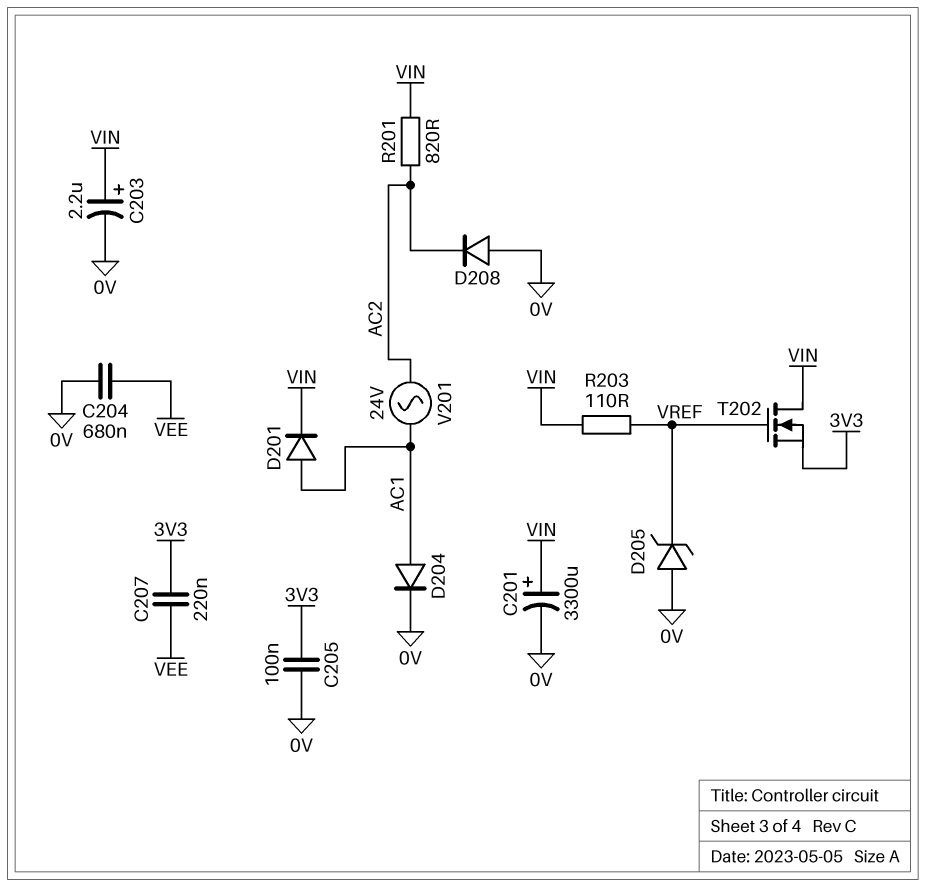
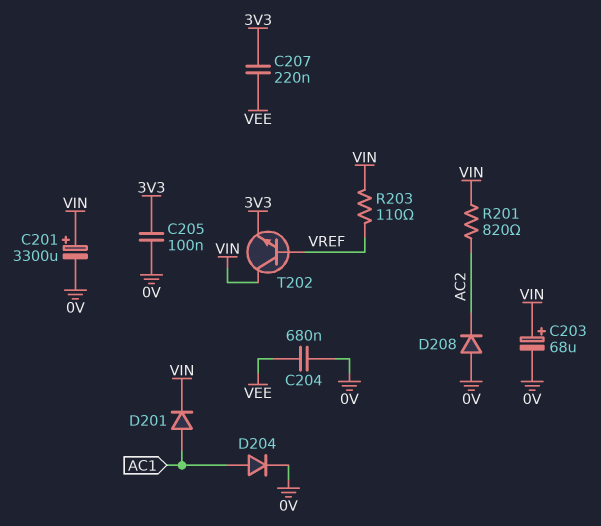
C203: 2.2uF (plus VIN, minus 0V) -> 68uF (plus VIN, minus 0V)
D205: zener (A 0V, K VREF) -> none
T202: NMOS (G VREF, D VIN, S 3V3) -> NPN (B VREF, C VIN, E 3V3)
V201: AC 24V (AC1, AC2) -> none

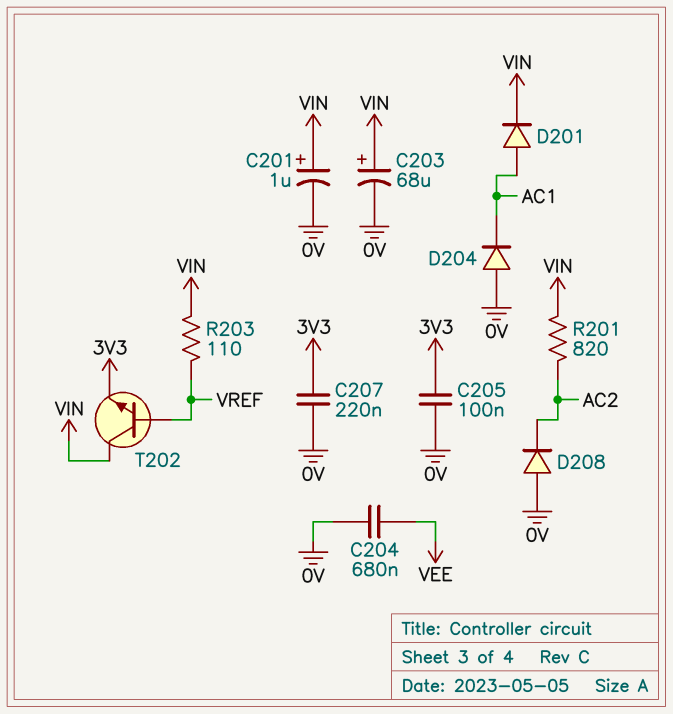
C201: 3300uF (plus VIN, minus 0V) -> 1uF (plus VIN, minus 0V)
C207: 220nF (3V3, VEE) -> 220nF (0V, 3V3)
D204: diode (A AC1, K 0V) -> diode (A 0V, K AC1)

